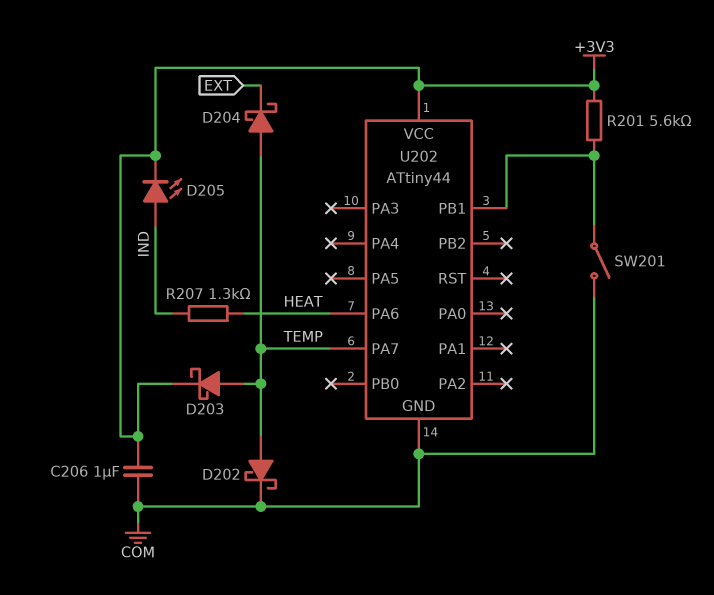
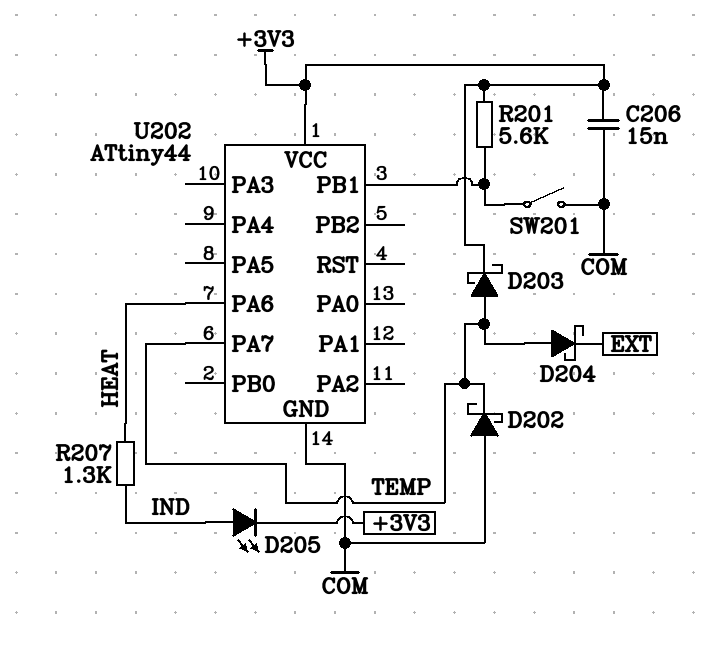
C206: 1uF (+3V3, COM) -> 15nF (+3V3, COM)
D202: schottky (A TEMP, K COM) -> schottky (A COM, K TEMP)

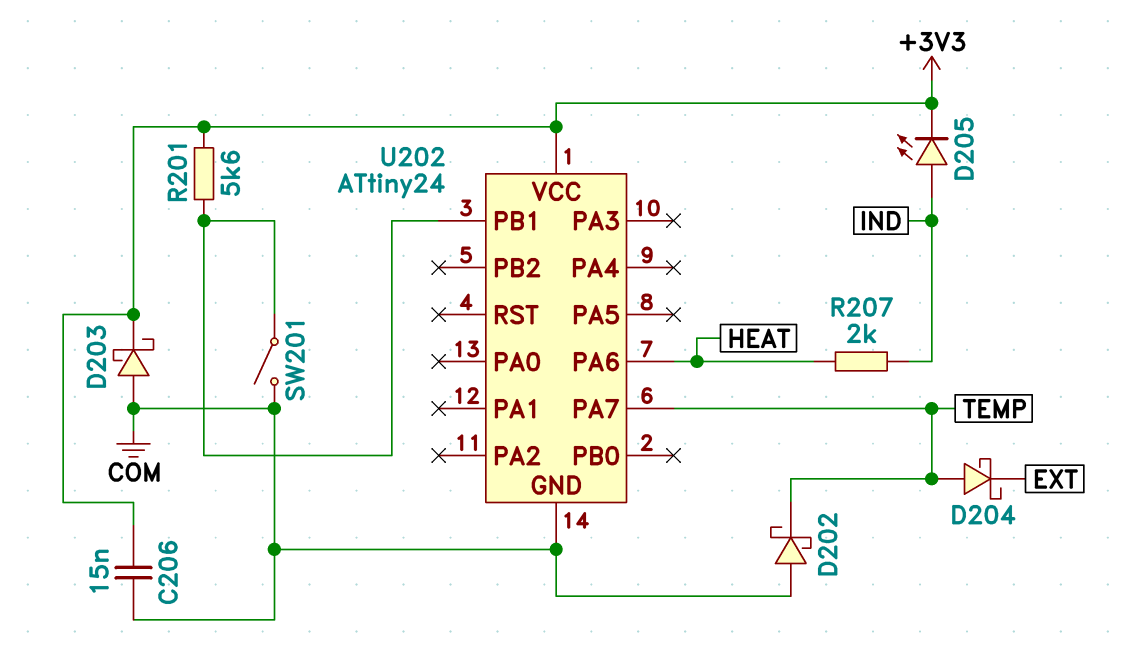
D203: schottky (A TEMP, K +3V3) -> schottky (A COM, K +3V3)
R207: 1.3k (HEAT, IND) -> 2k (HEAT, IND)
U202: ATtiny44 -> ATtiny24

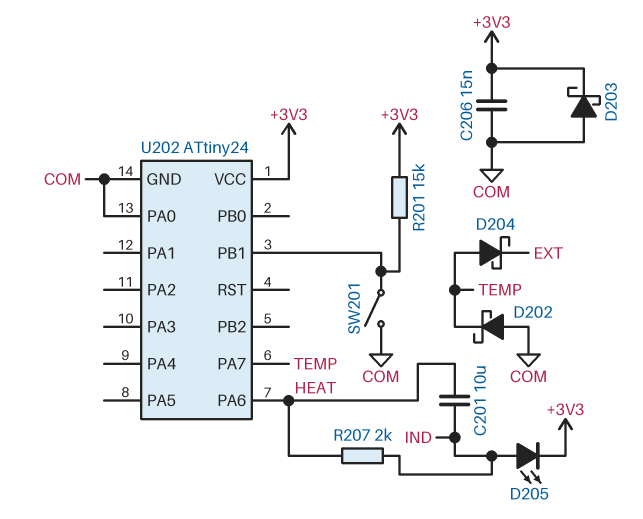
C201: none -> 10uF (HEAT, IND)
R201: 5.6k (+3V3, U202/PB1) -> 15k (+3V3, U202/PB1)
U202 pin PA0: none -> COM

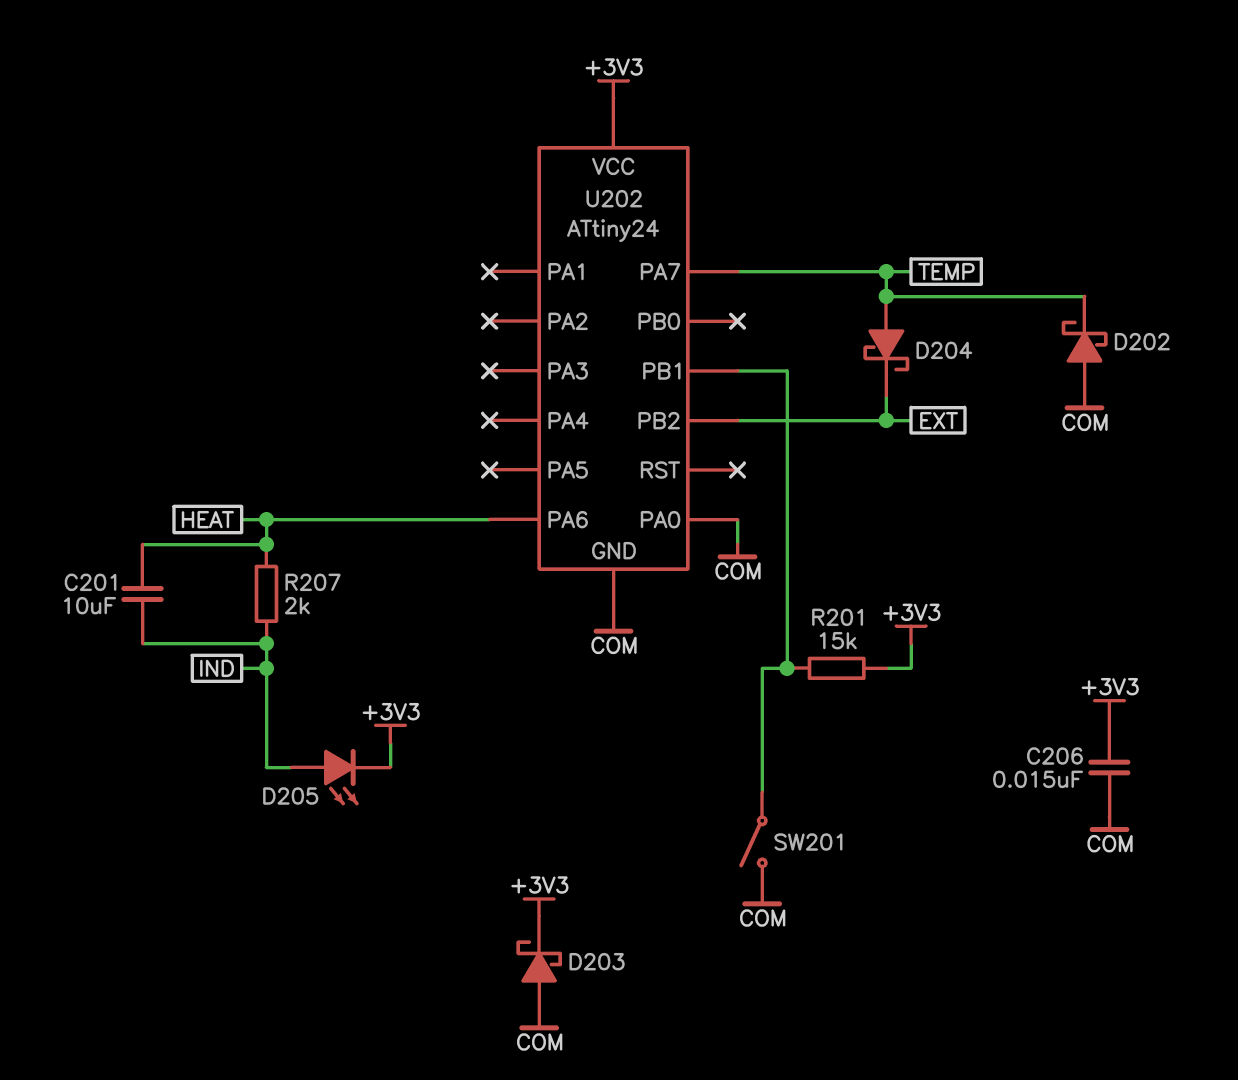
U202 pin PB2: none -> EXT

